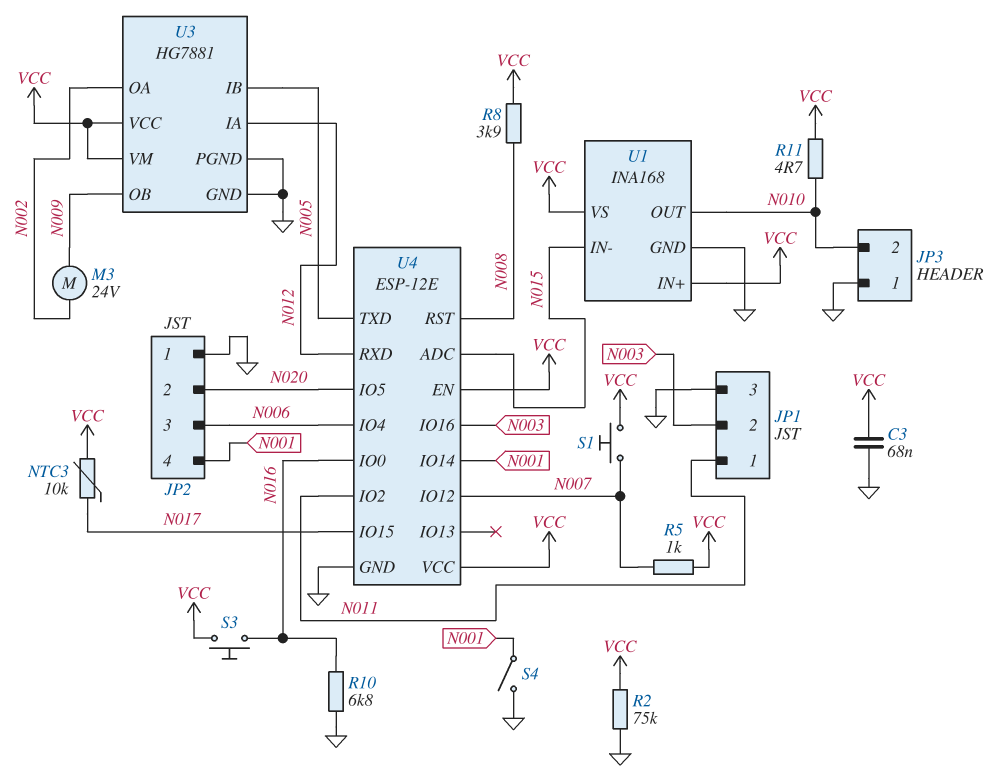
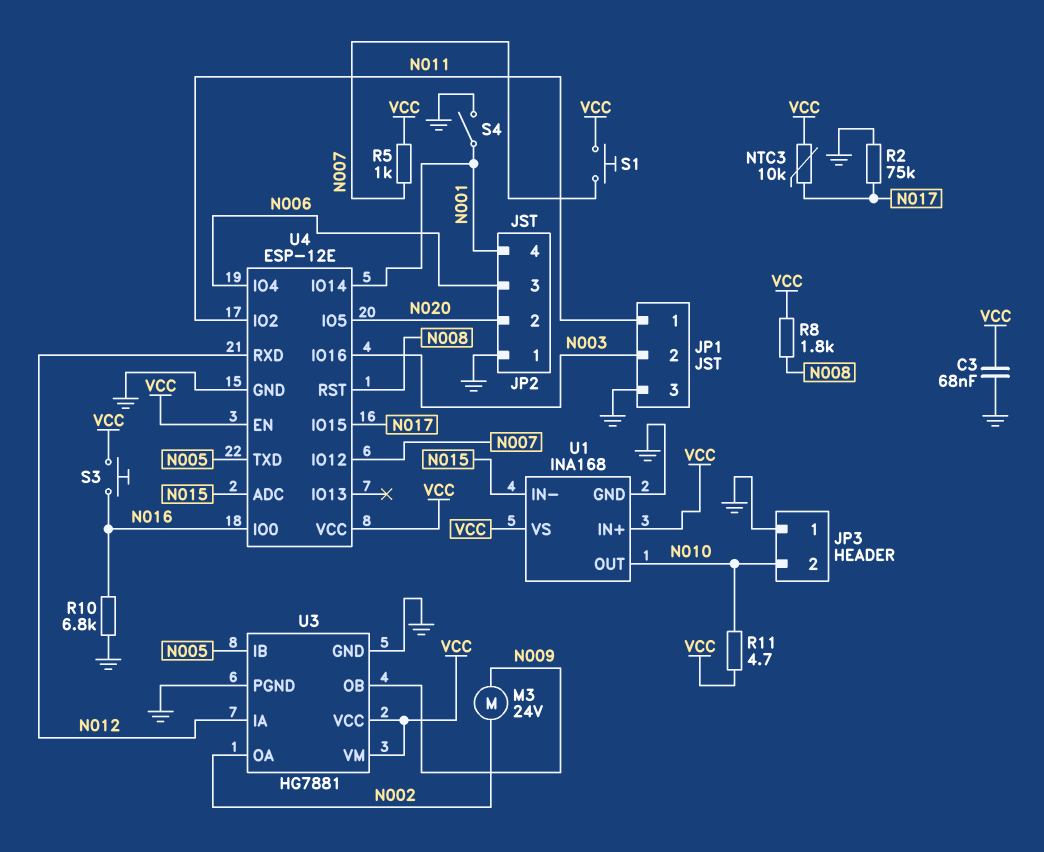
R2: 75k (GND, VCC) -> 75k (GND, N017)
R8: 3.9k (N008, VCC) -> 1.8k (N008, VCC)

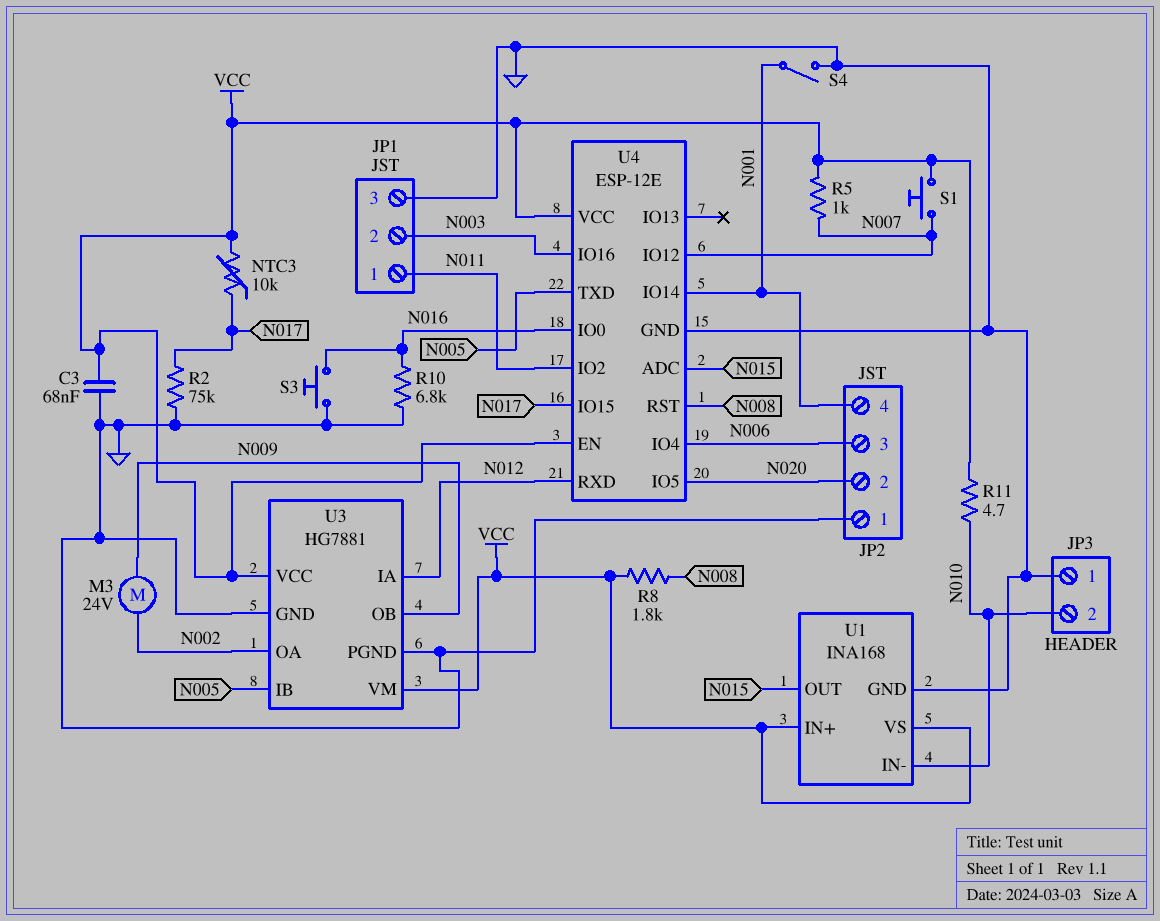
S3: button (N016, VCC) -> button (GND, N016)
U1 pin IN-: N015 -> N010
U1 pin OUT: N010 -> N015

